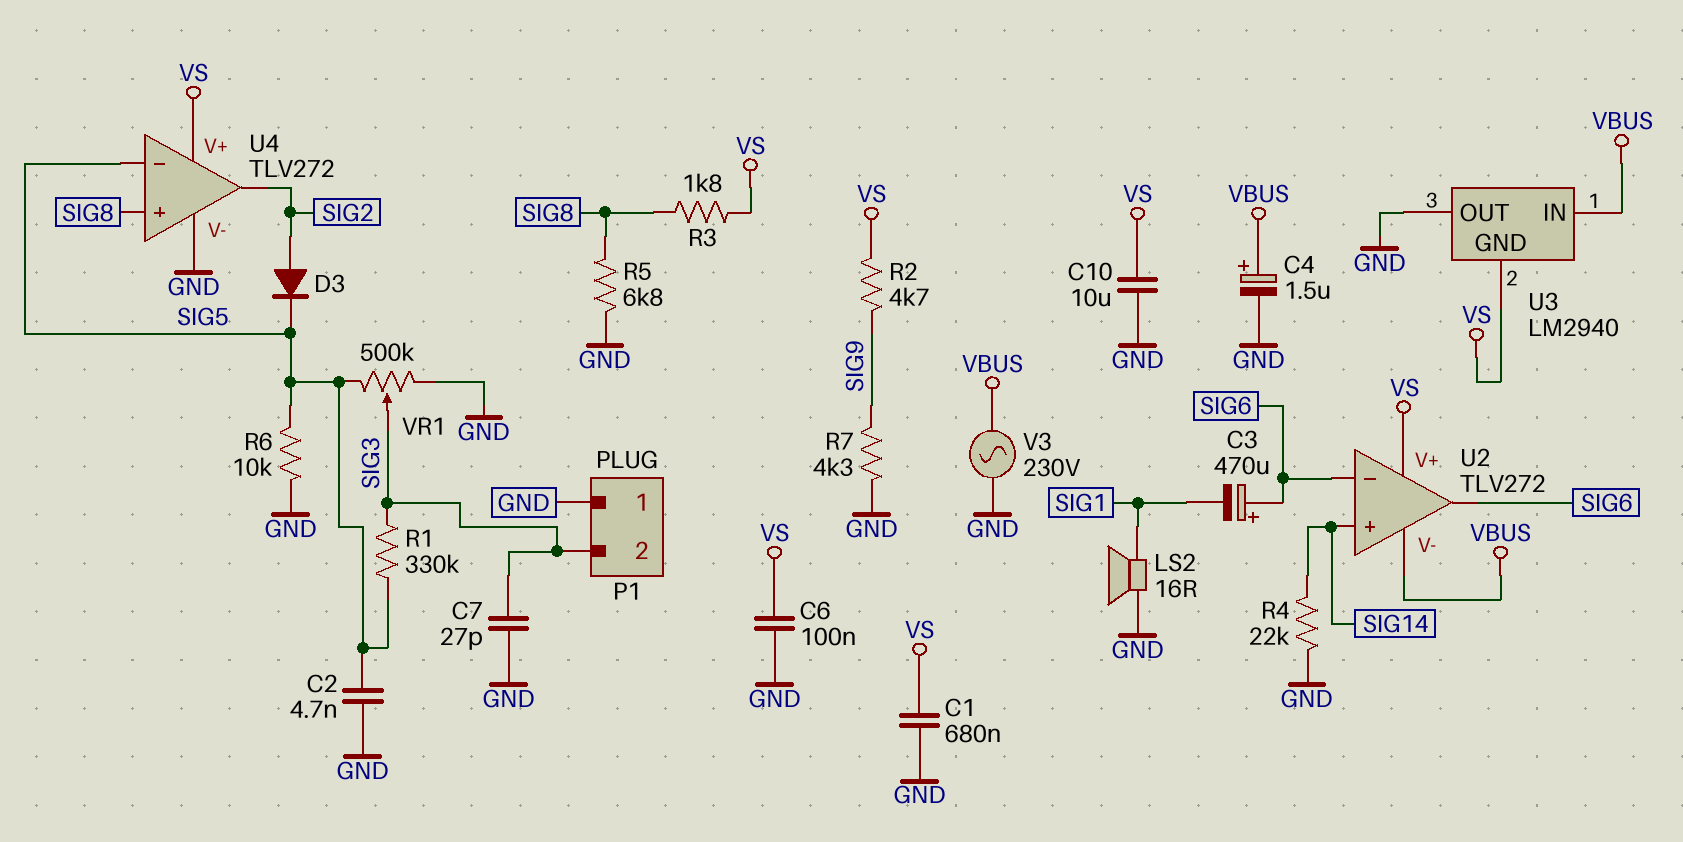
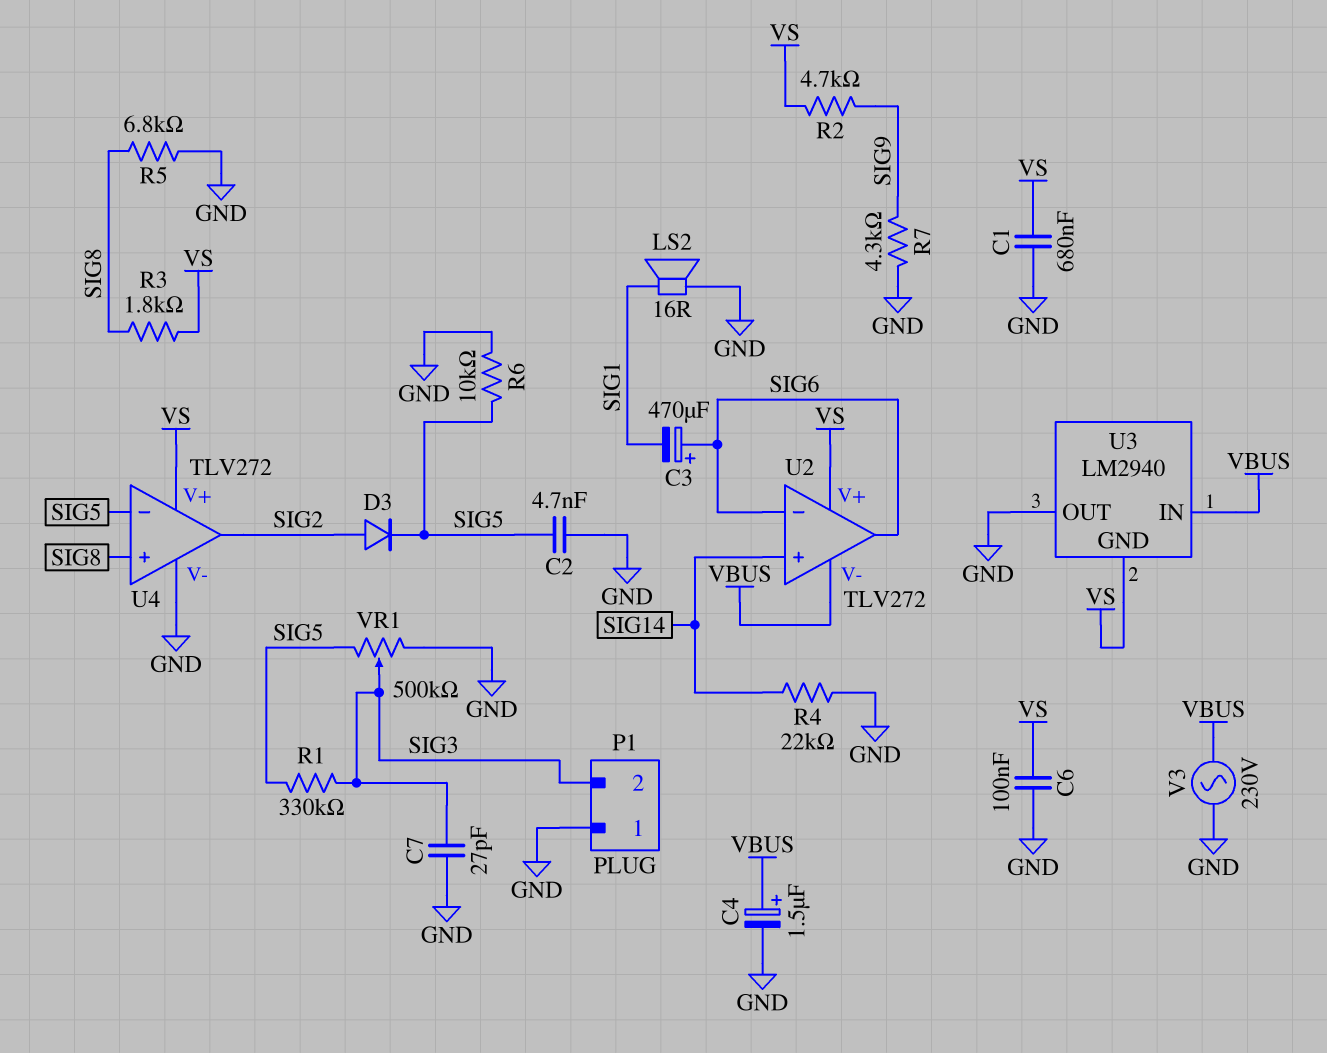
C10: 10uF (GND, VS) -> none

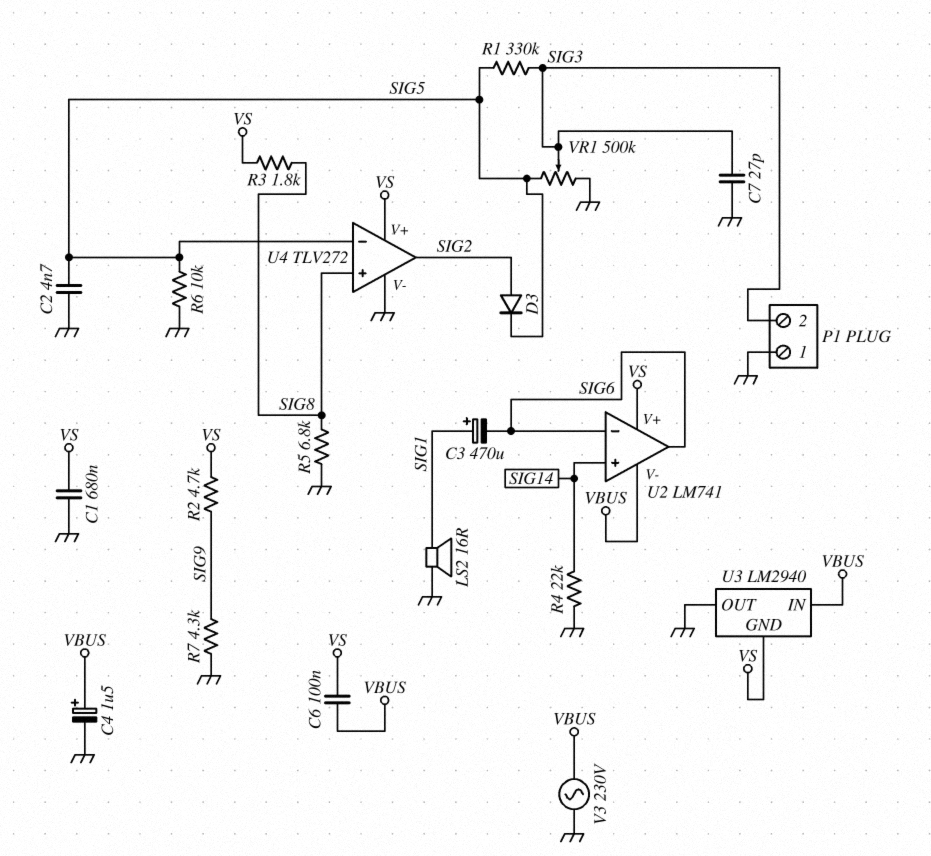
C3: 470uF (plus SIG6, minus SIG1) -> 470uF (plus SIG1, minus SIG6)
C6: 100nF (GND, VS) -> 100nF (VBUS, VS)
U2: TLV272 -> LM741

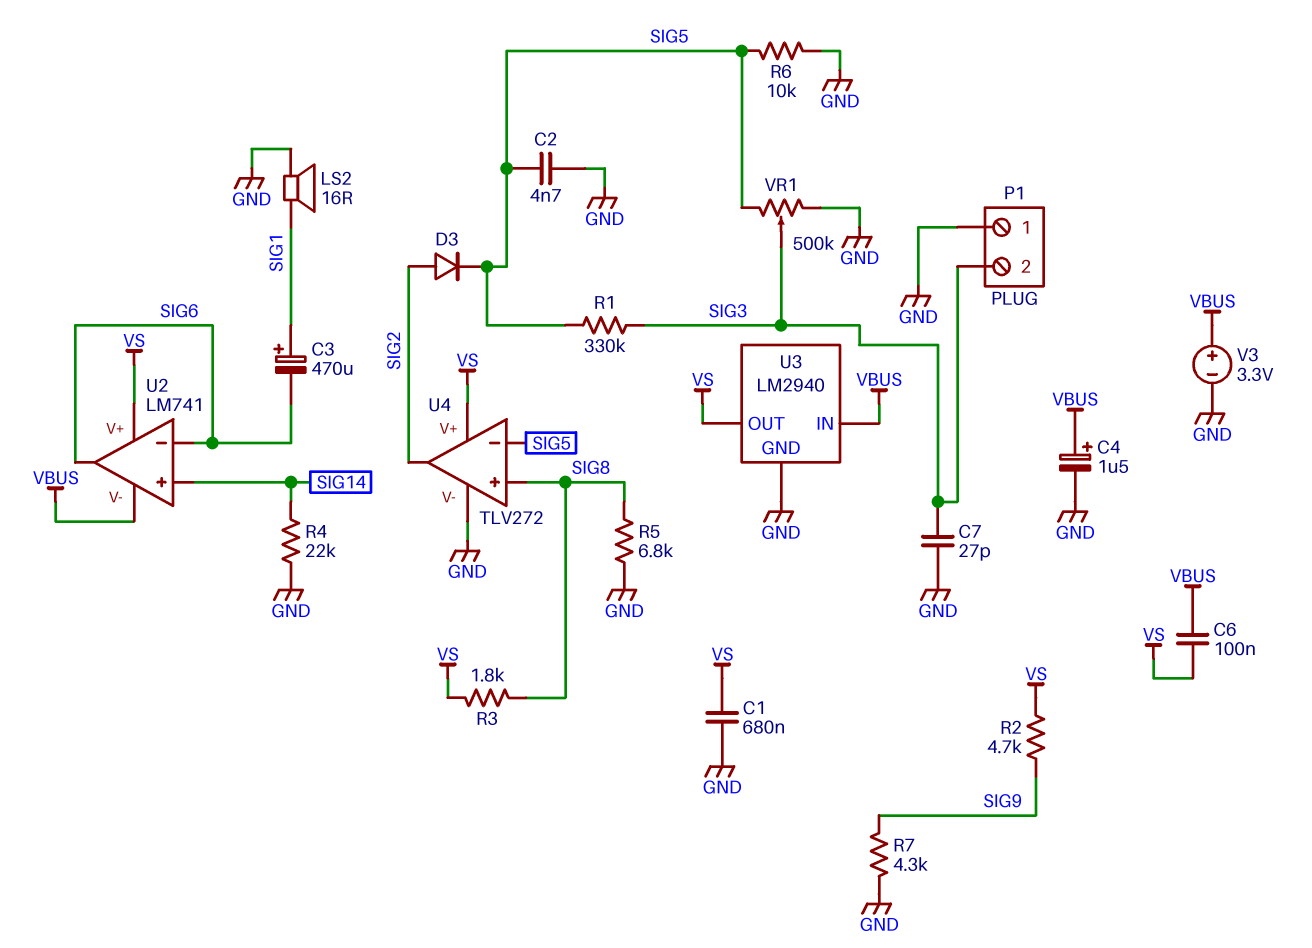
U3 pin GND: VS -> GND
U3 pin OUT: GND -> VS
V3: AC 230V (GND, VBUS) -> 3.3V (plus VBUS, minus GND)

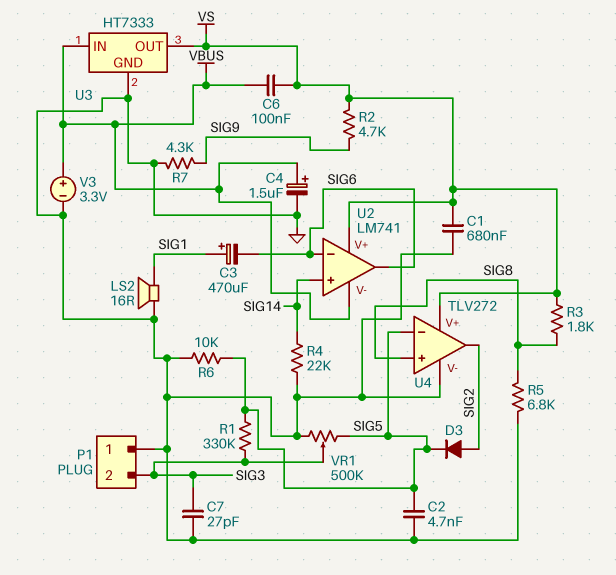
U3: LM2940 -> HT7333

